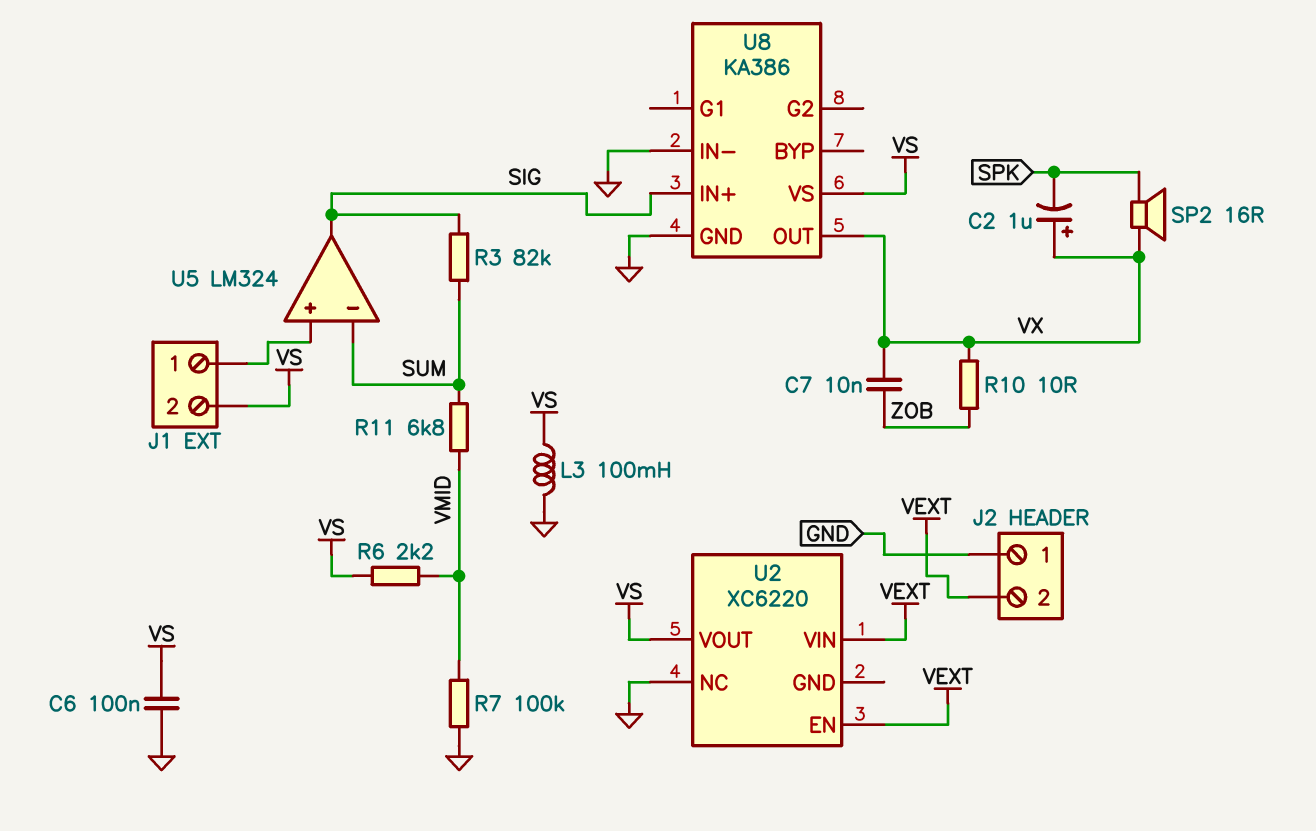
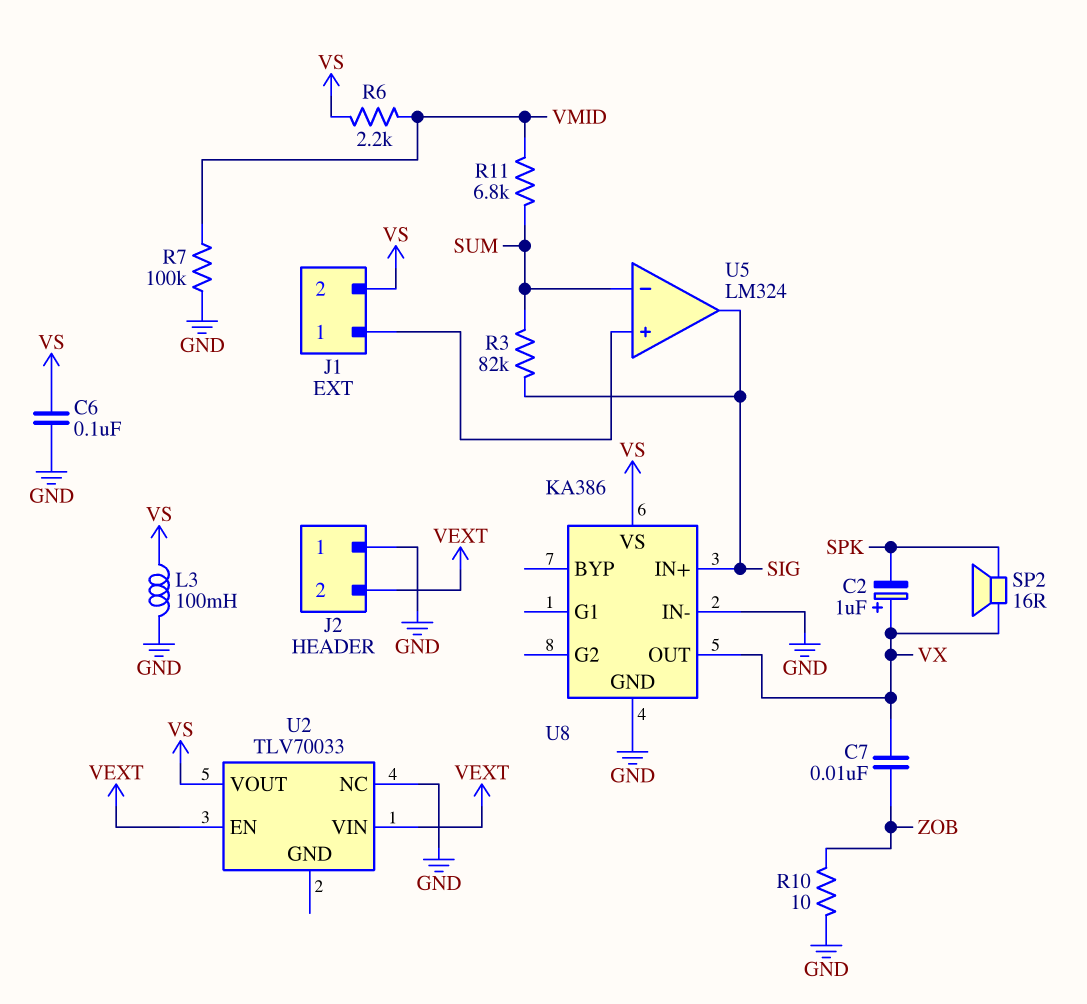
R10: 10 (VX, ZOB) -> 10 (GND, ZOB)
U2: XC6220 -> TLV70033

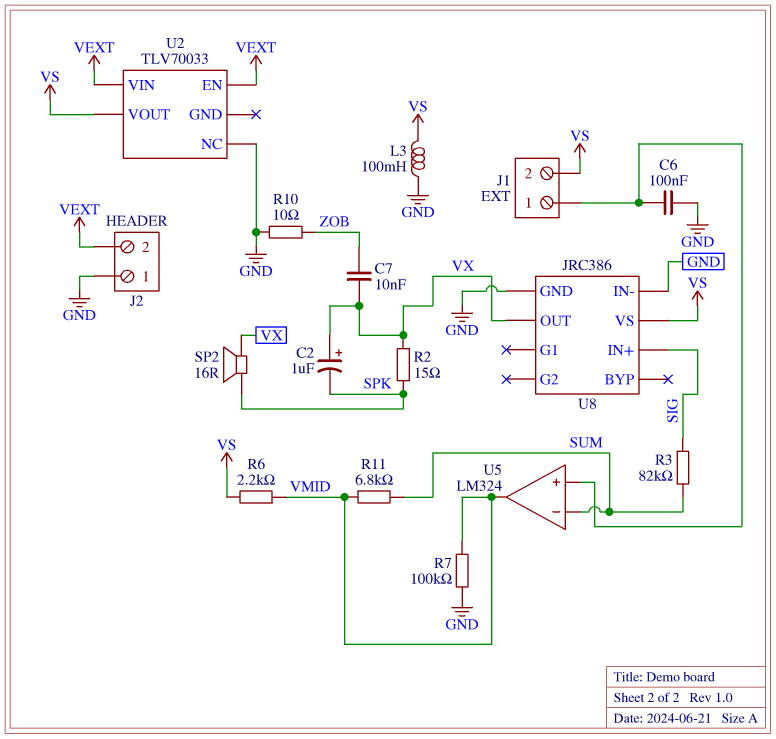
C6: 100nF (GND, VS) -> 100nF (GND, J1/1)
R2: none -> 15 (SPK, VX)
U5 pin out: SIG -> VMID
U8: KA386 -> JRC386

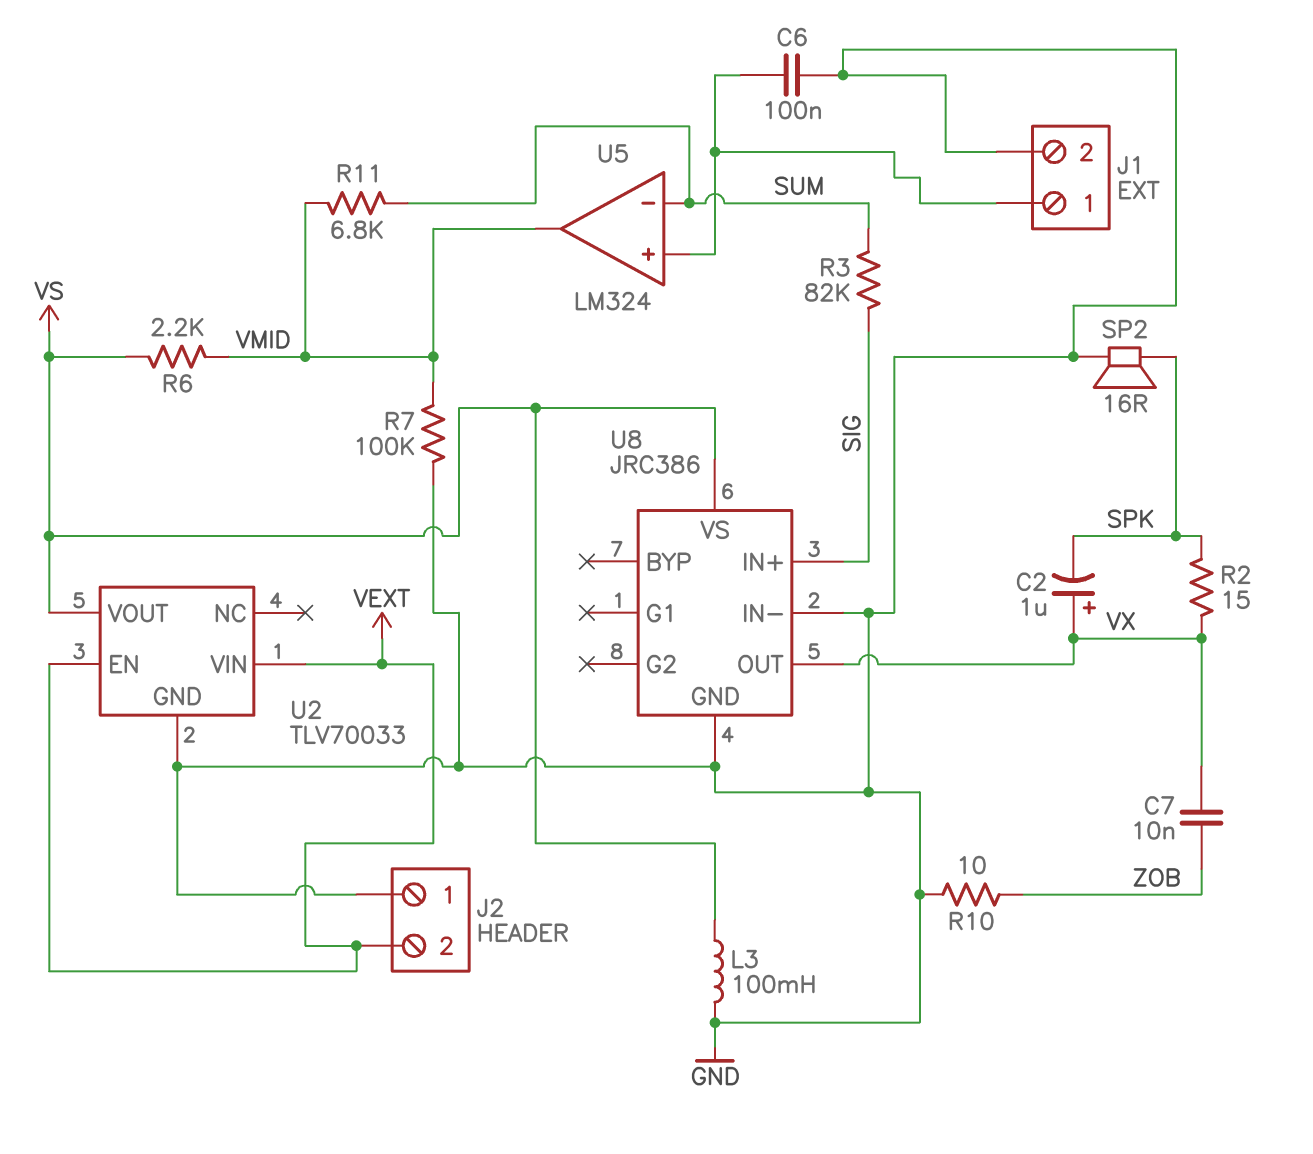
J1 pin 2: VS -> GND
SP2: speaker 16R (SPK, VX) -> speaker 16R (GND, SPK)
U2 pin GND: none -> GND
U2 pin NC: GND -> none

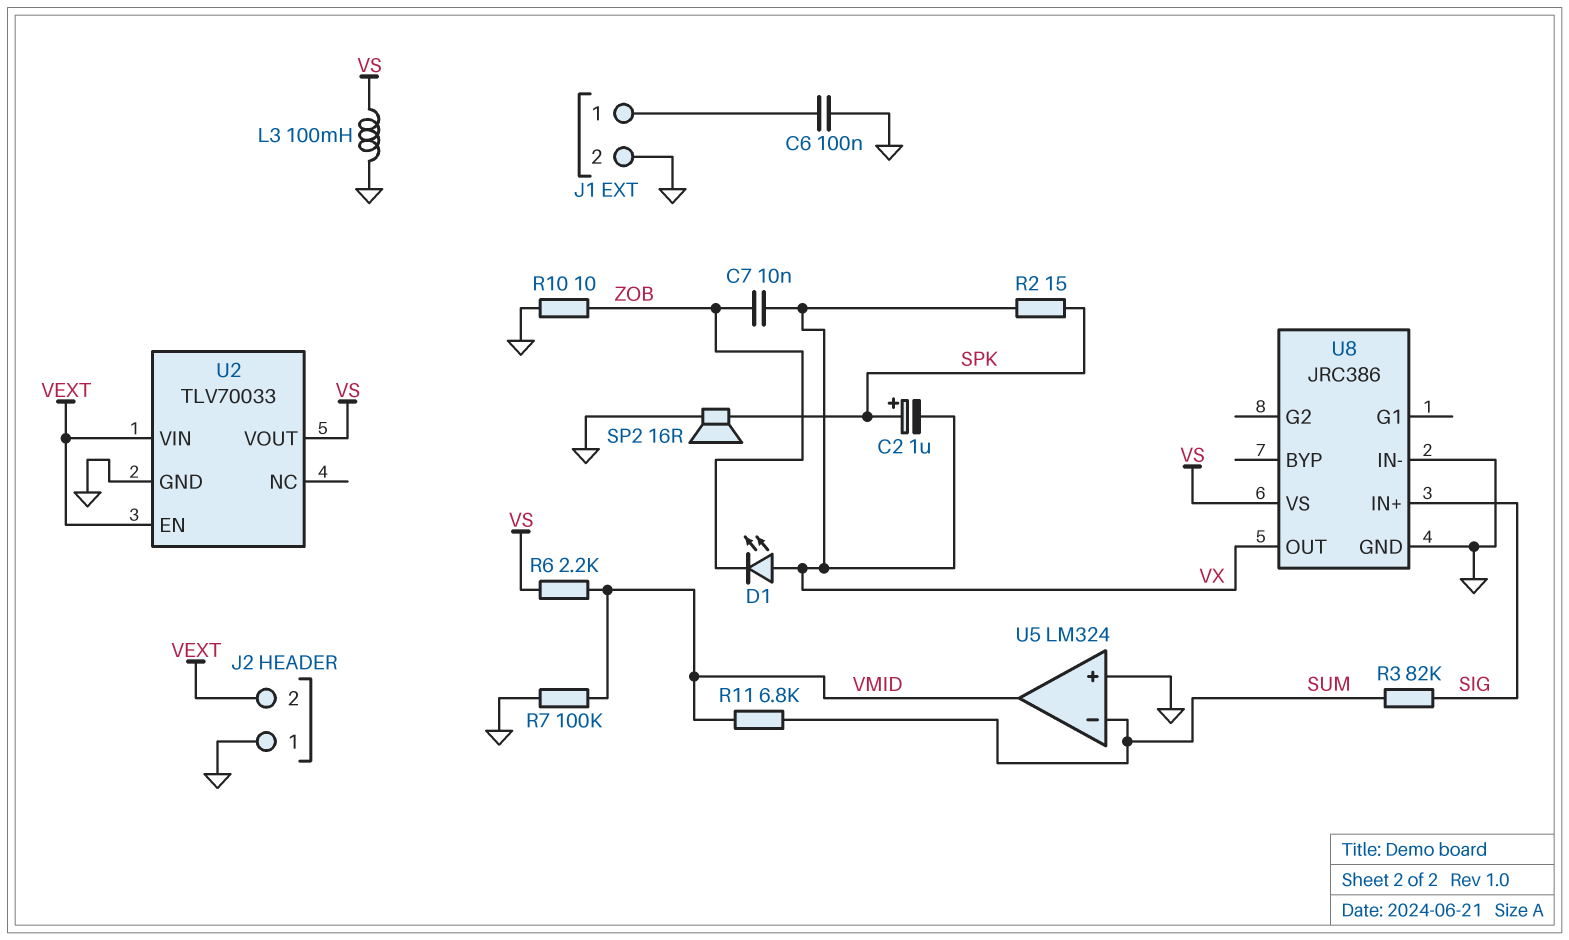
C2: 1uF (plus VX, minus SPK) -> 1uF (plus SPK, minus VX)
D1: none -> LED (A VX, K ZOB)
U5 pin in+: J1/1 -> GND

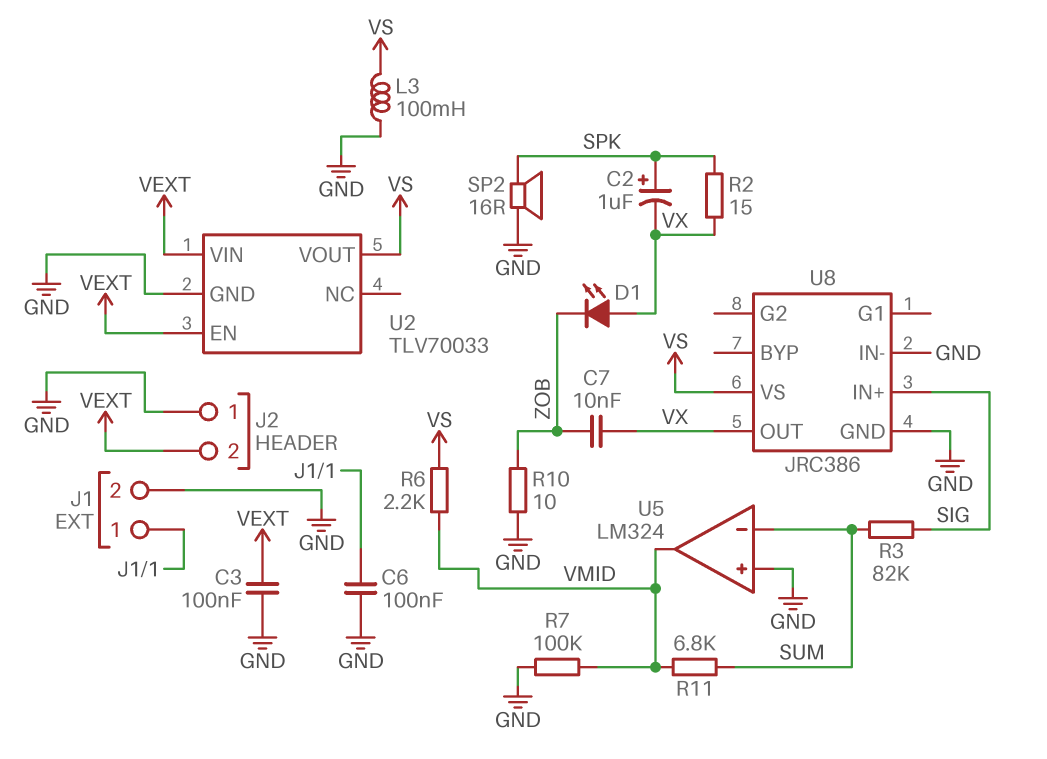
C3: none -> 100nF (GND, VEXT)

